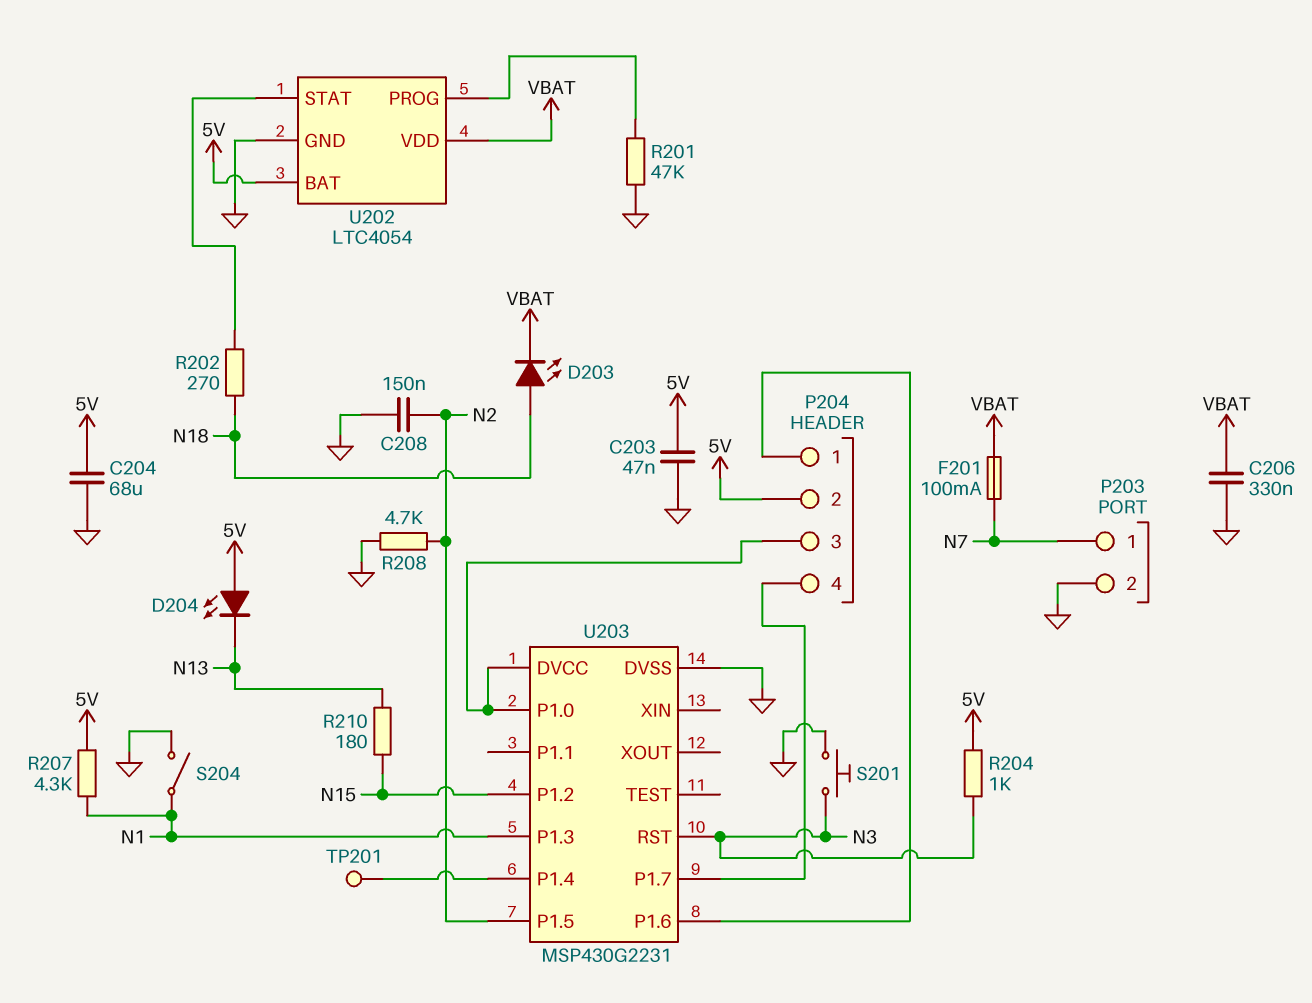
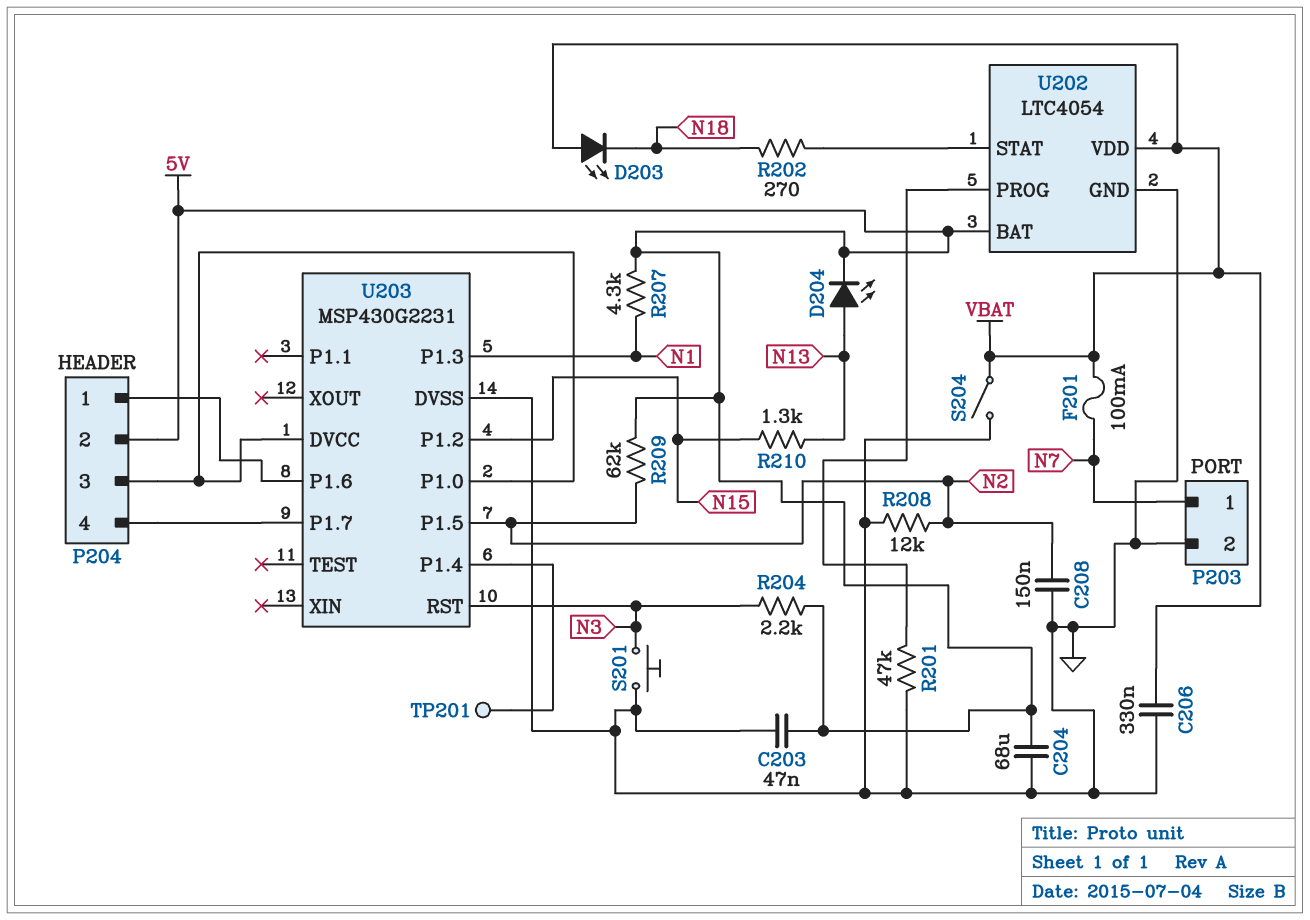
D203: LED (A N18, K VBAT) -> LED (A VBAT, K N18)
D204: LED (A 5V, K N13) -> LED (A N13, K 5V)
R204: 1k (5V, N3) -> 2.2k (5V, N3)
R208: 4.7k (GND, N2) -> 12k (GND, N2)
R209: none -> 62k (5V, N2)
R210: 180 (N13, N15) -> 1.3k (N13, N15)
S204: switch (GND, N1) -> switch (GND, VBAT)

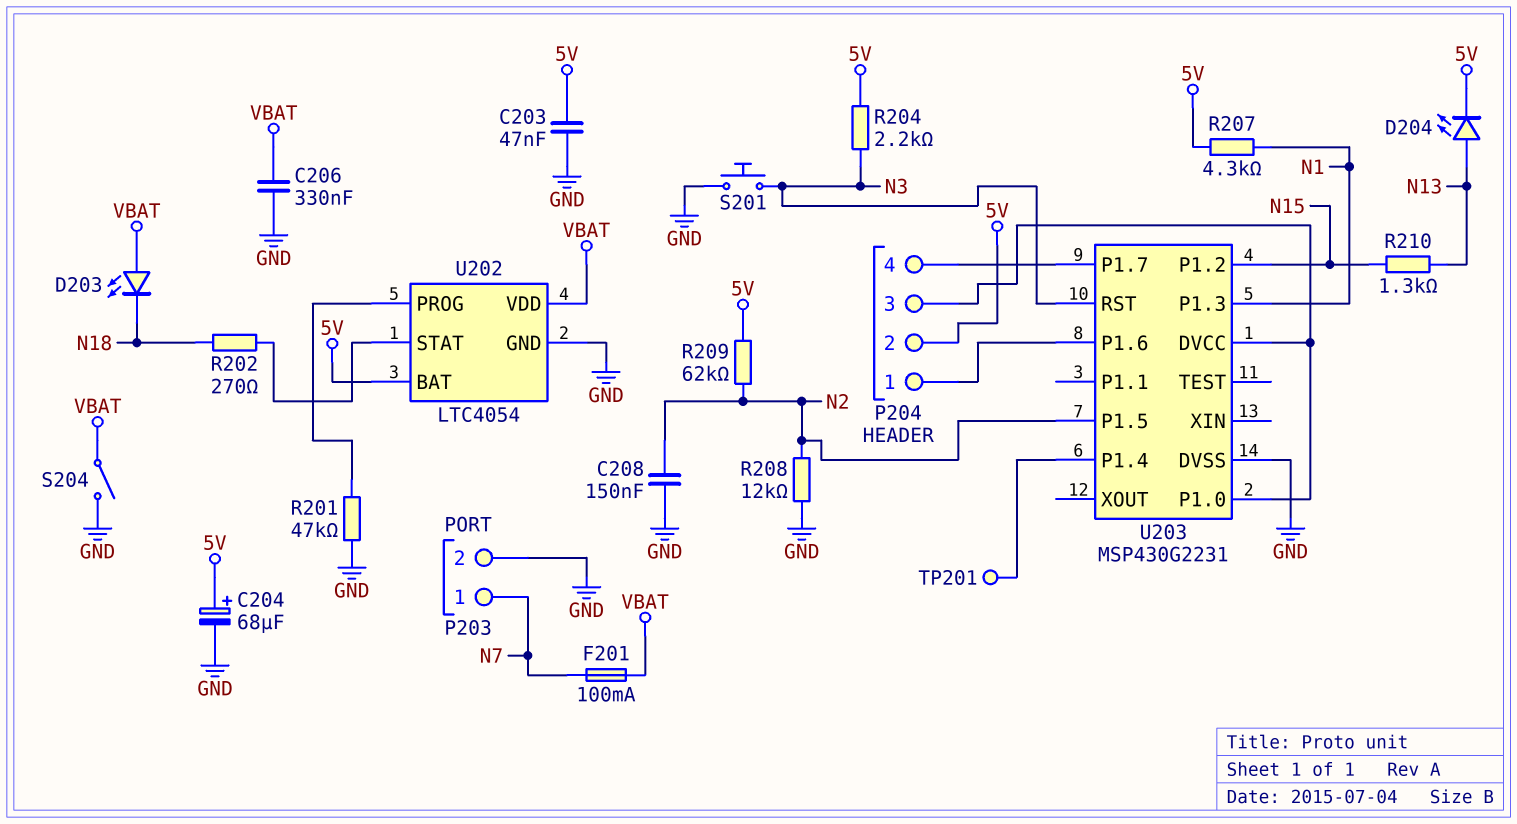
C204: 68uF (5V, GND) -> 68uF (plus 5V, minus GND)

